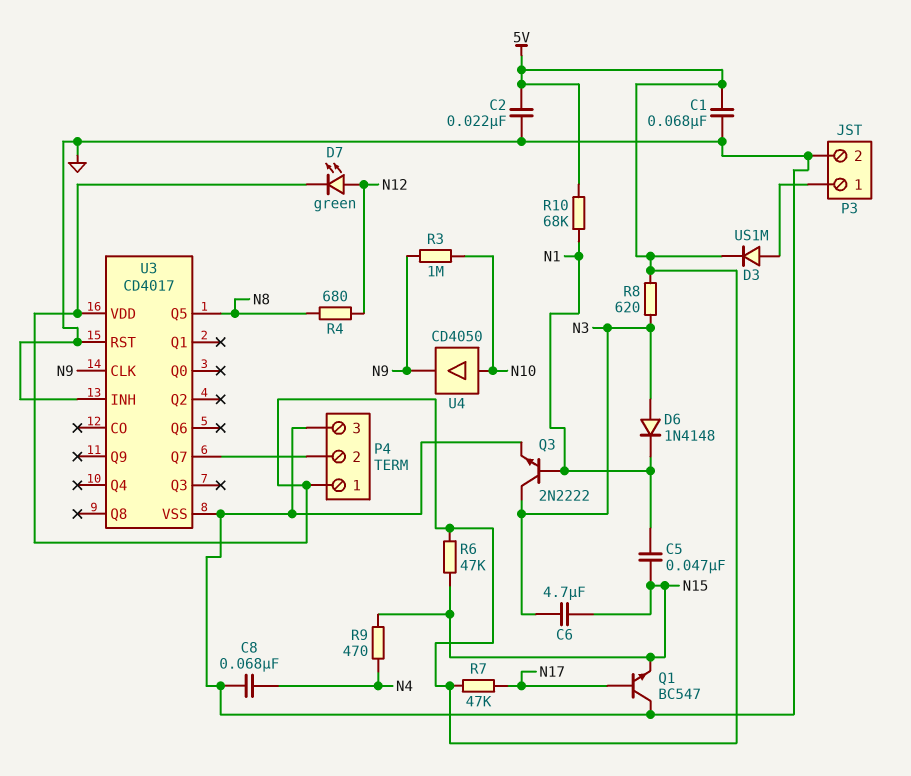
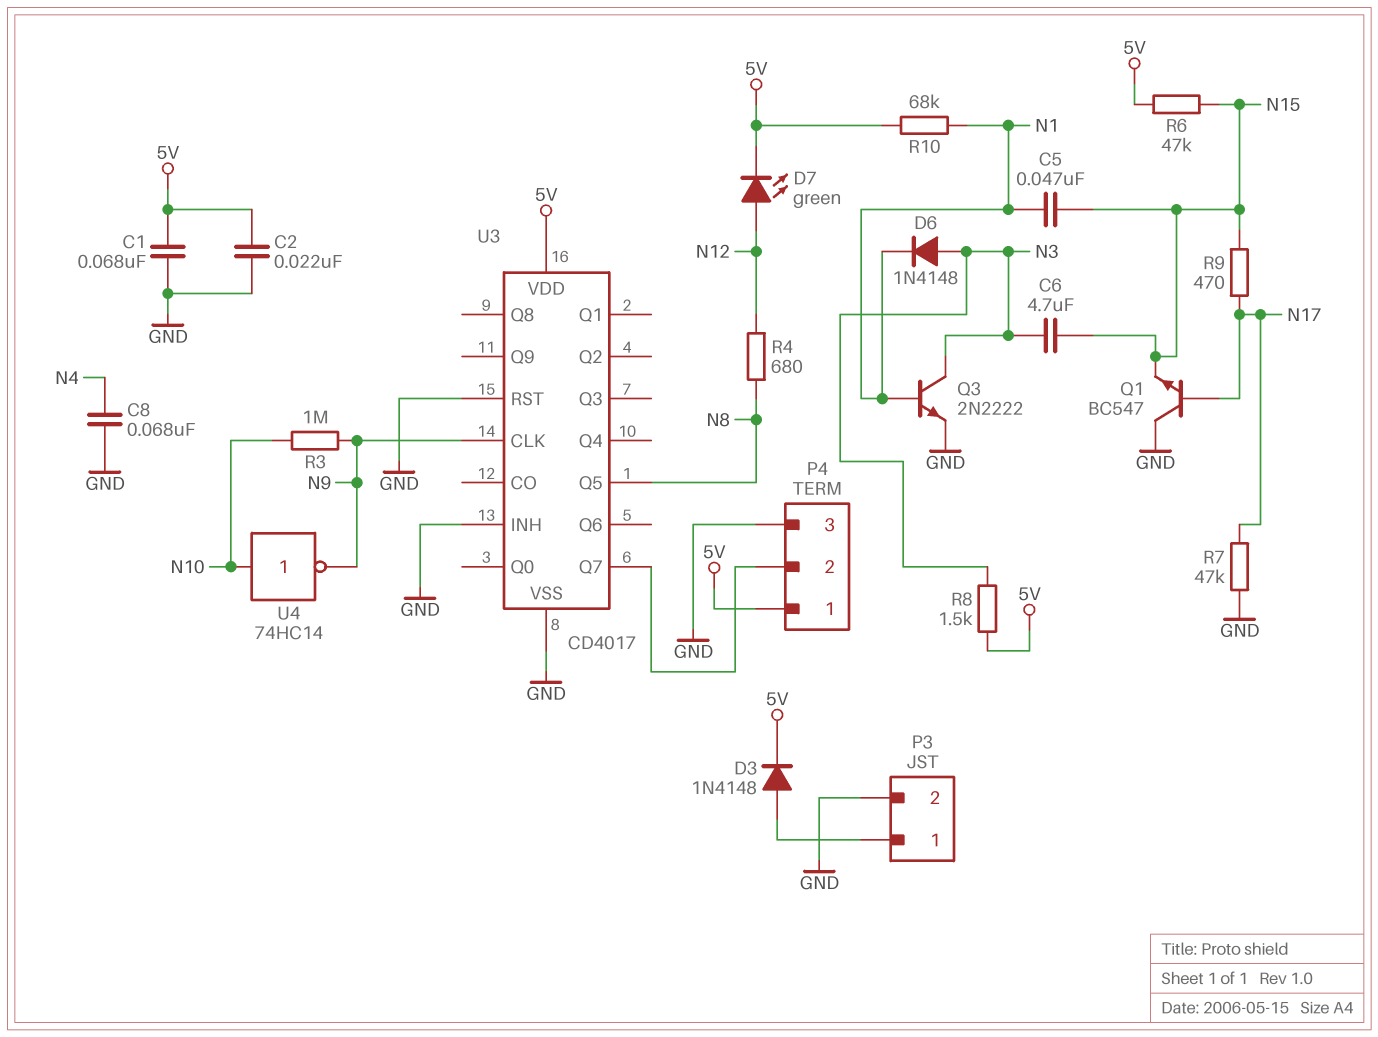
D3: diode US1M (A P3/1, K 5V) -> diode 1N4148 (A P3/1, K 5V)
R7: 47k (5V, N17) -> 47k (GND, N17)
R8: 620 (5V, N3) -> 1.5k (5V, N3)
R9: 470 (N4, N15) -> 470 (N15, N17)
U4: buffer CD4050 (in N10, out N9) -> NOT 74HC14 (in N10, out N9)

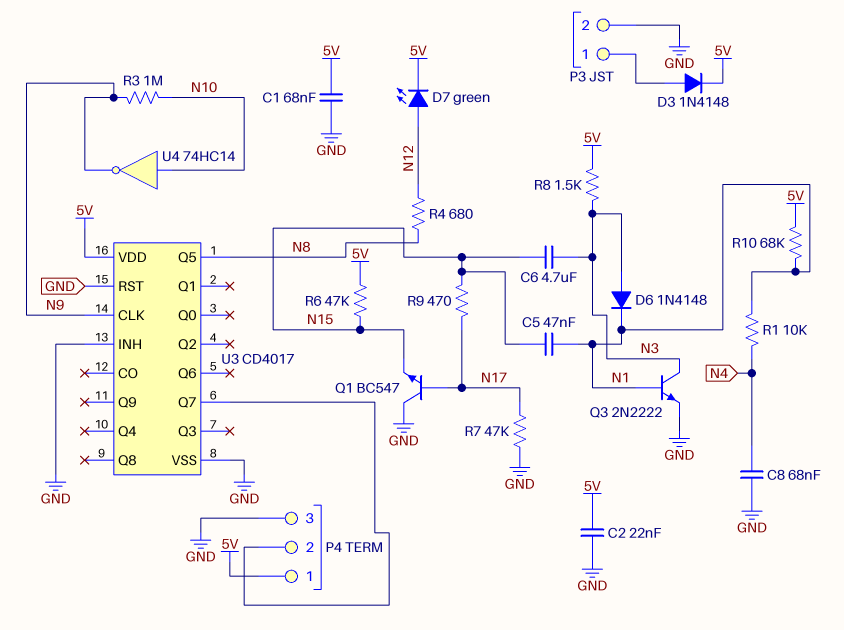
R1: none -> 10k (N1, N4)

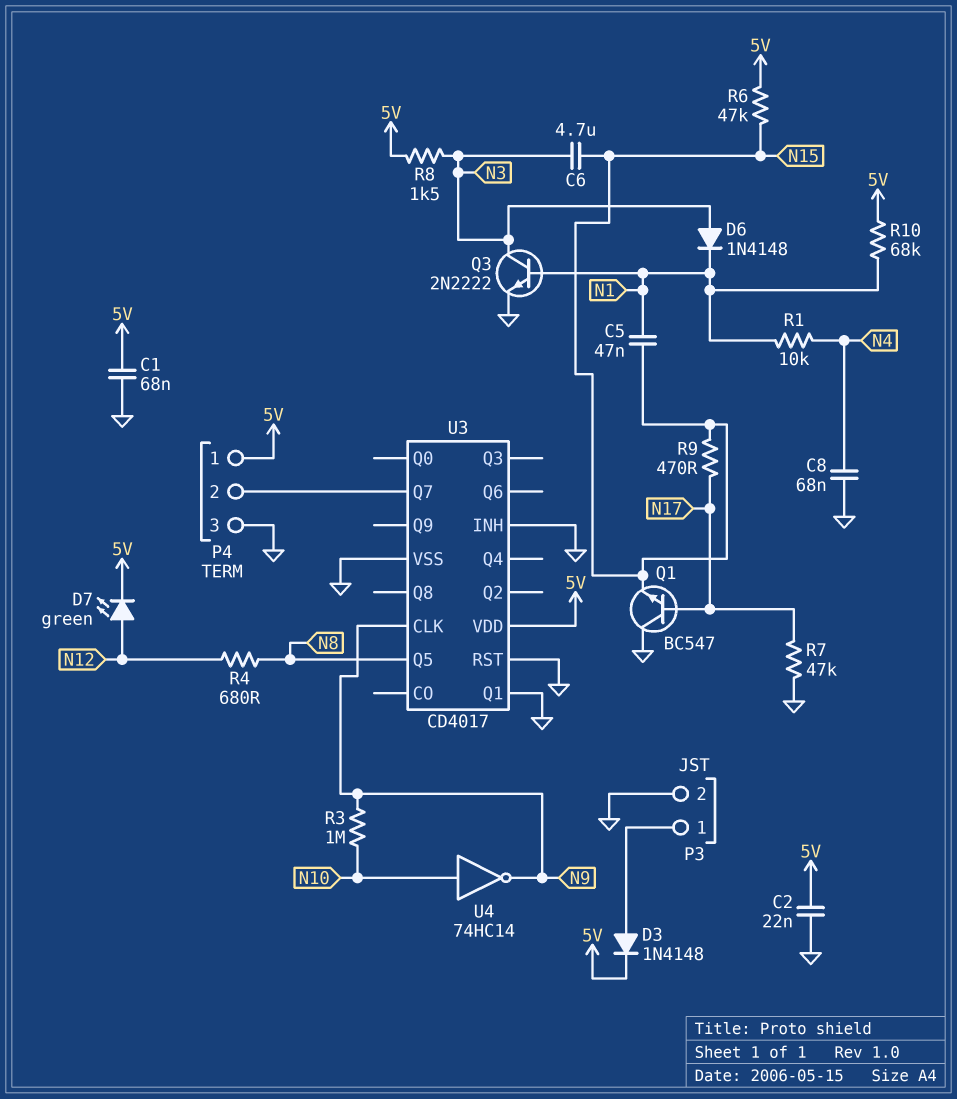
U3 pin Q1: none -> GND

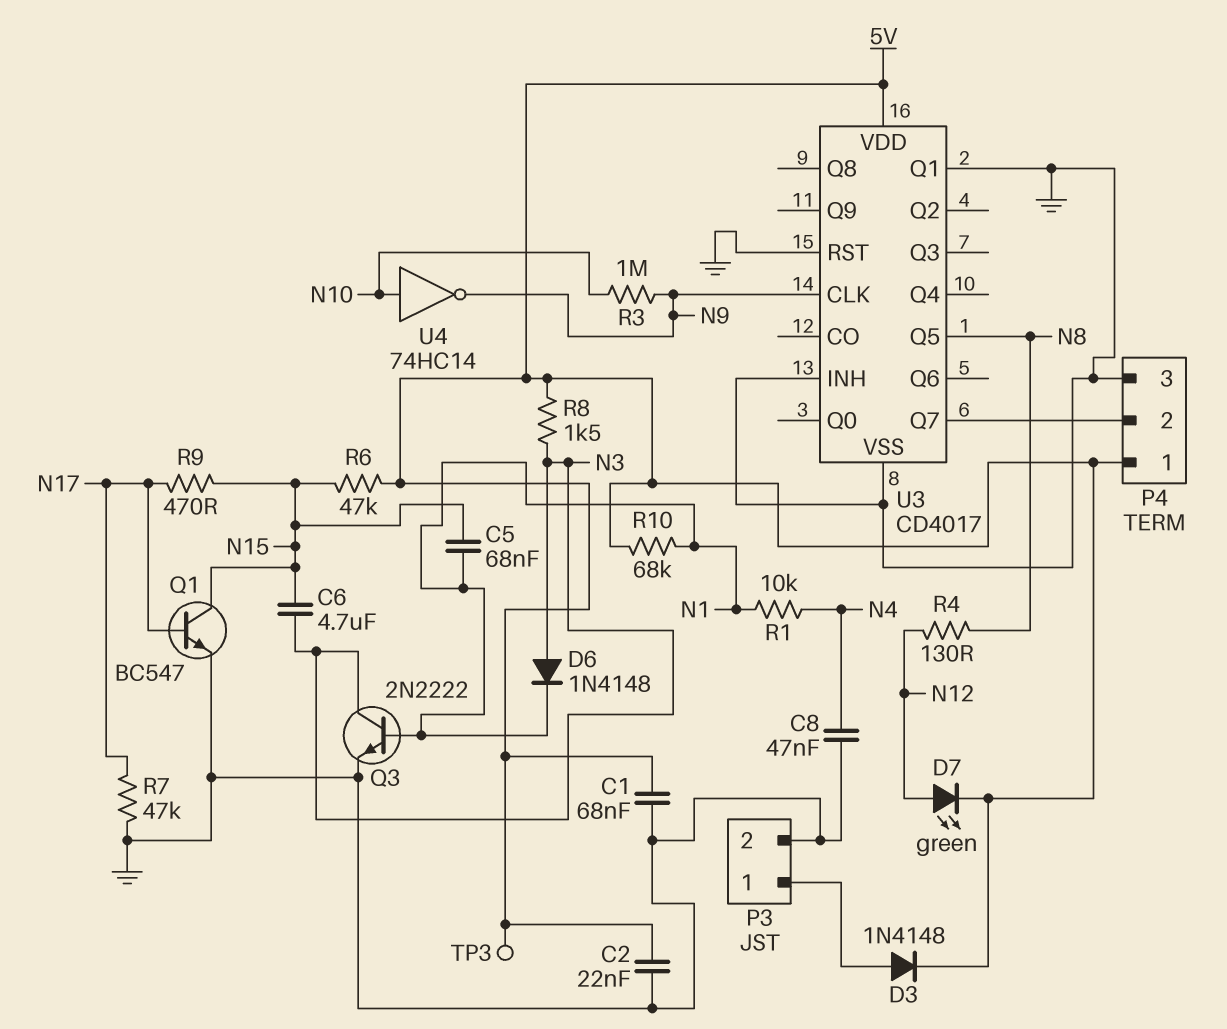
C5: 47nF (N1, N15) -> 68nF (N1, N15)
C8: 68nF (GND, N4) -> 47nF (GND, N4)
Q1: NPN BC547 (B N17, C GND, E N15) -> NPN BC547 (B N17, C N15, E GND)
R4: 680 (N8, N12) -> 130 (N8, N12)
TP3: none -> test point (5V)

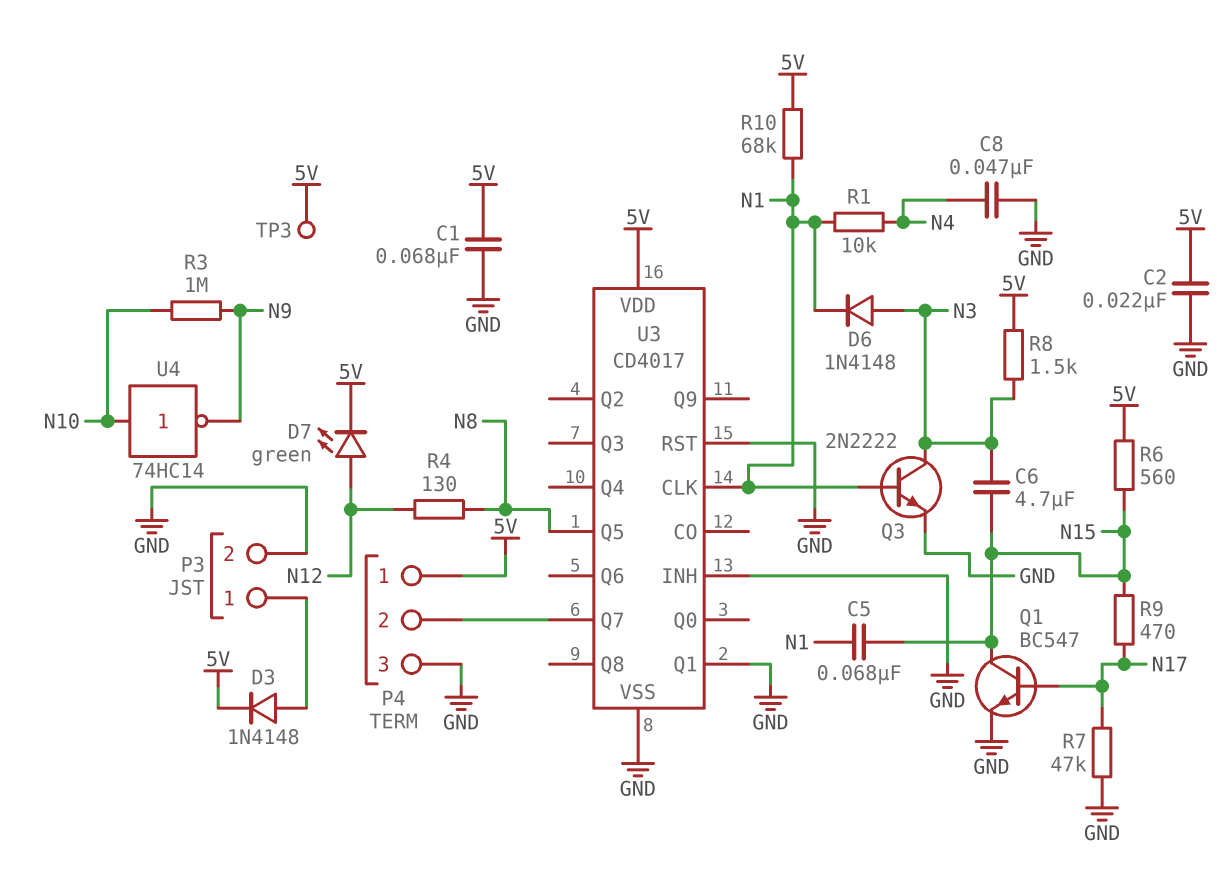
R6: 47k (5V, N15) -> 560 (5V, N15)
U3 pin CLK: N9 -> N1

